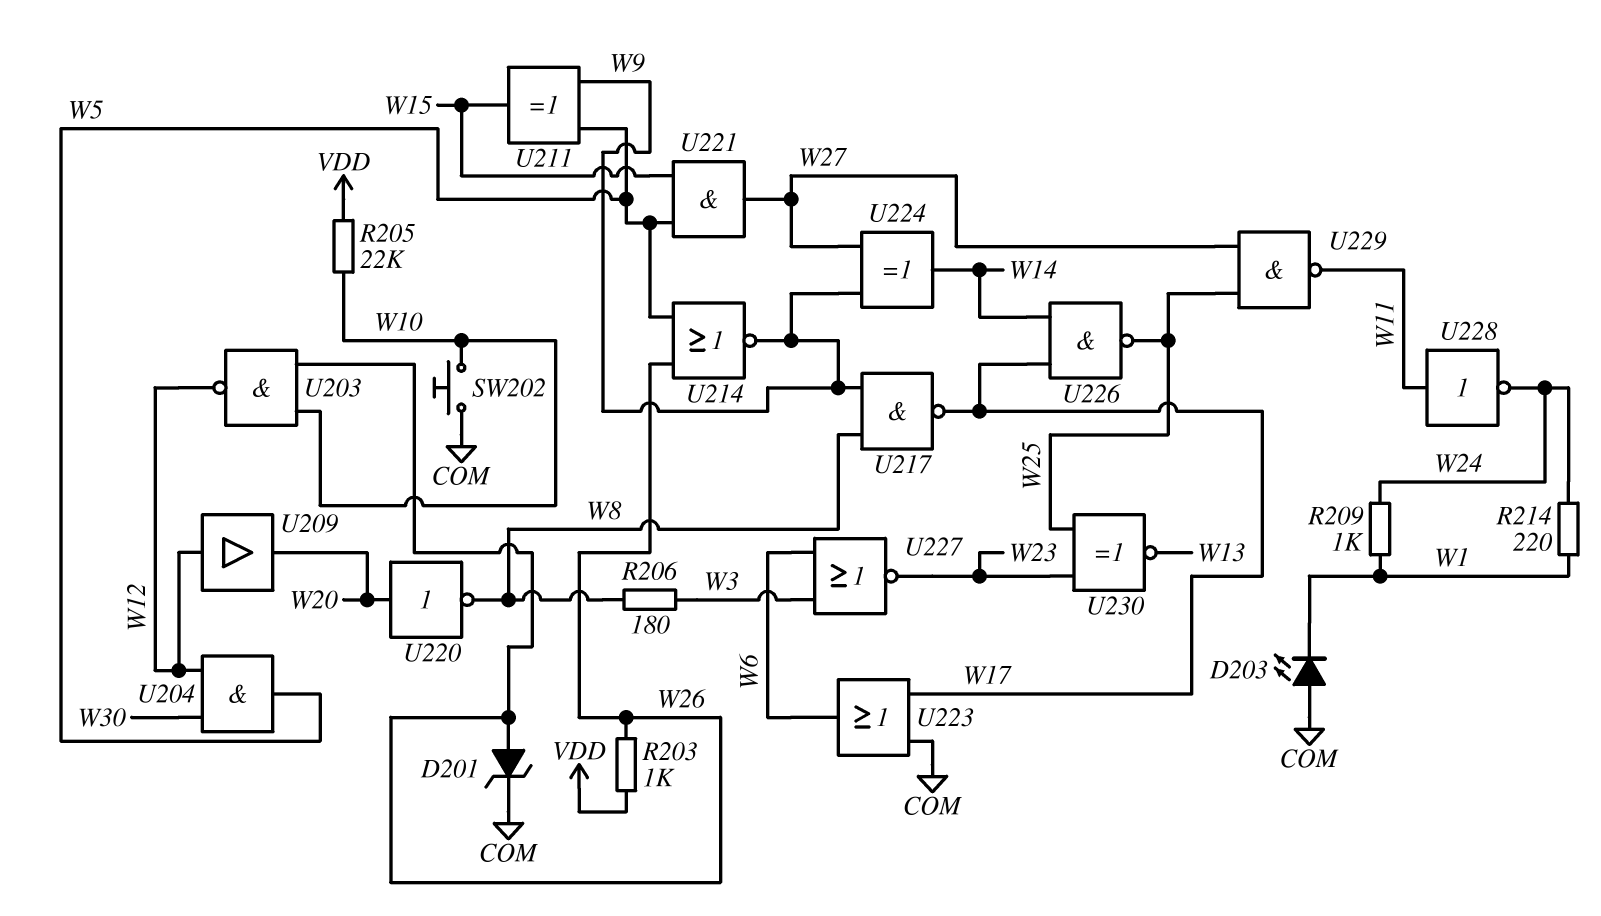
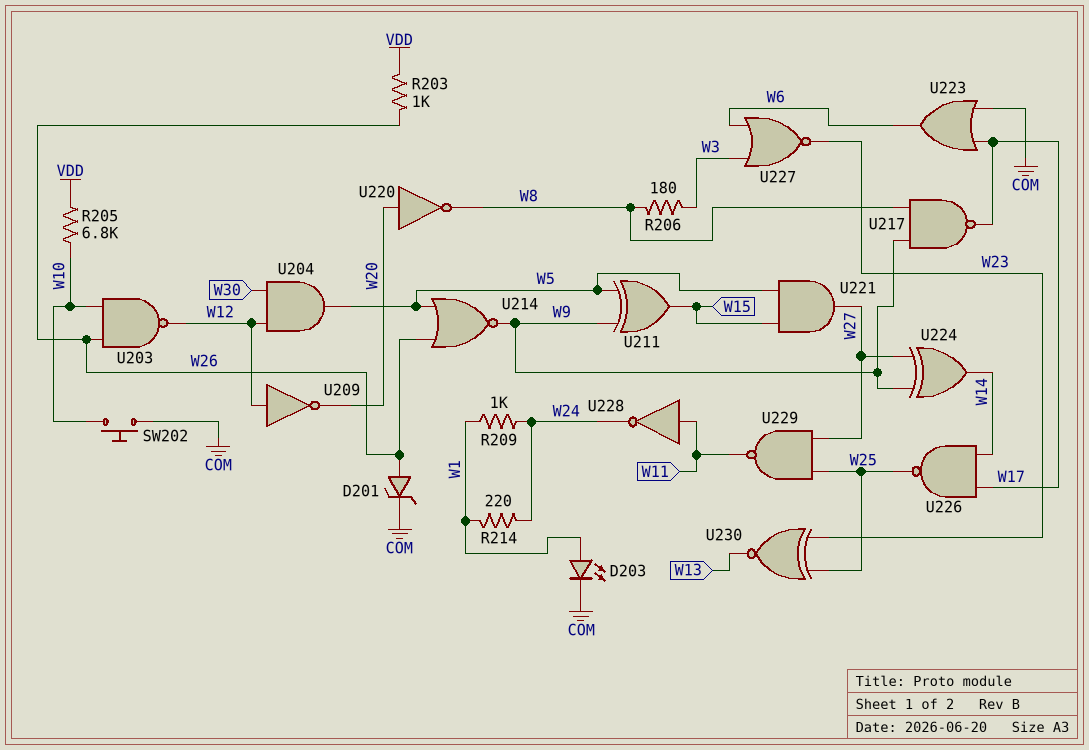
D203: LED (A COM, K W1) -> LED (A W1, K COM)
R205: 22k (VDD, W10) -> 6.8k (VDD, W10)
U209: buffer (in W12, out W20) -> NOT (in W12, out W20)

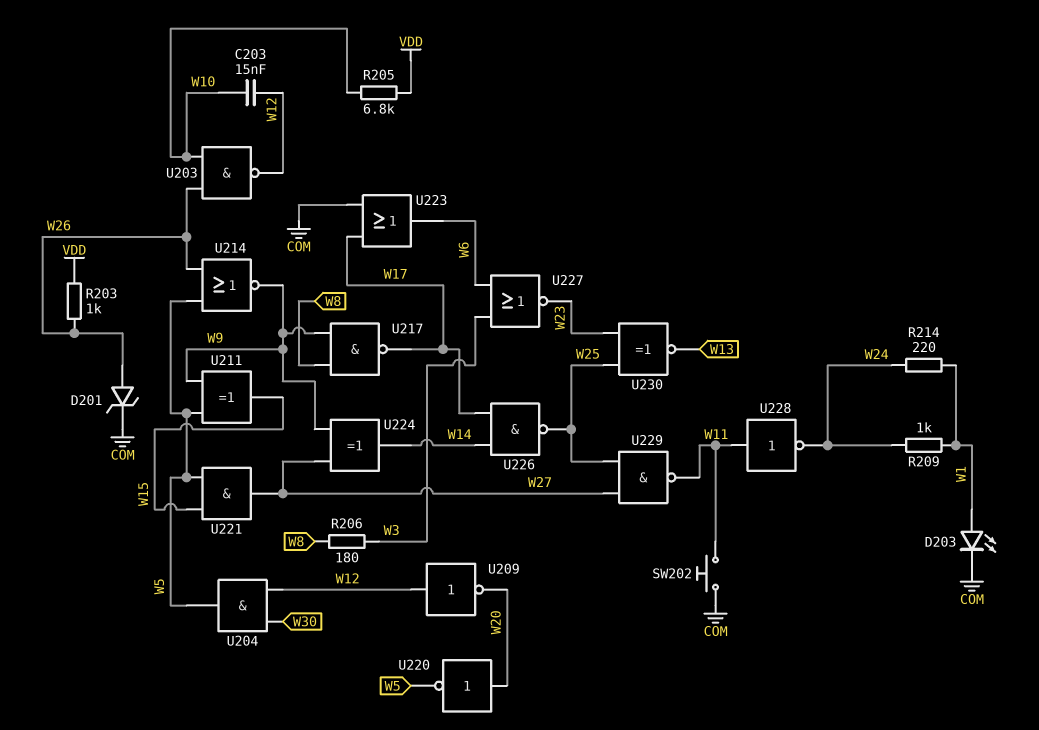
C203: none -> 15nF (W10, W12)
SW202: button (COM, W10) -> button (COM, W11)
U220: NOT (in W20, out W8) -> NOT (in W20, out W5)

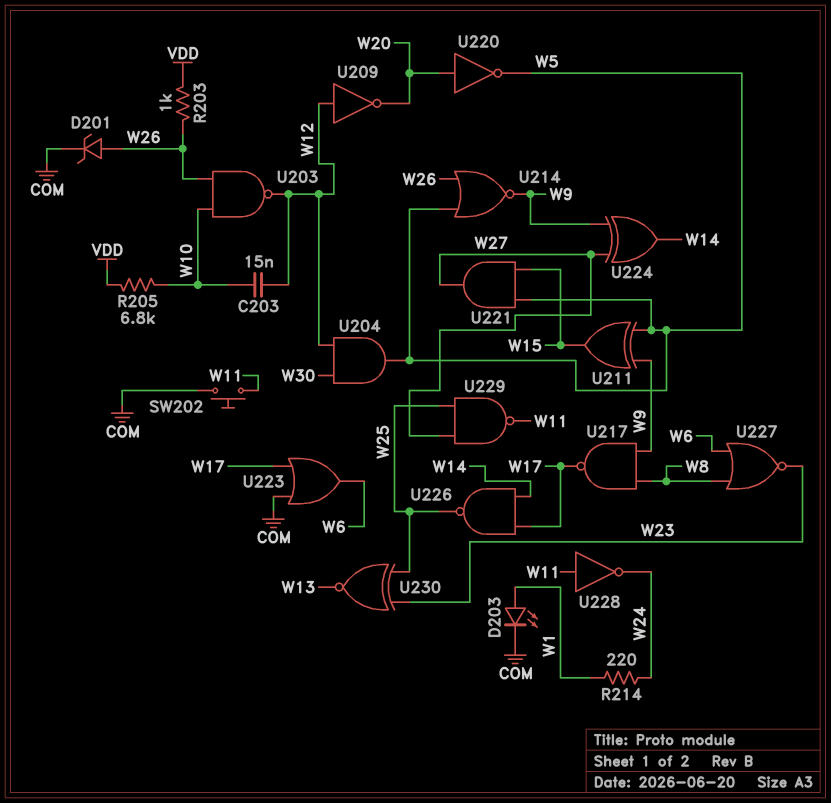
R206: 180 (W3, W8) -> none
R209: 1k (W1, W24) -> none
U227: NOR (in W3, in W6, out W23) -> NOR (in W6, in W8, out W23)

